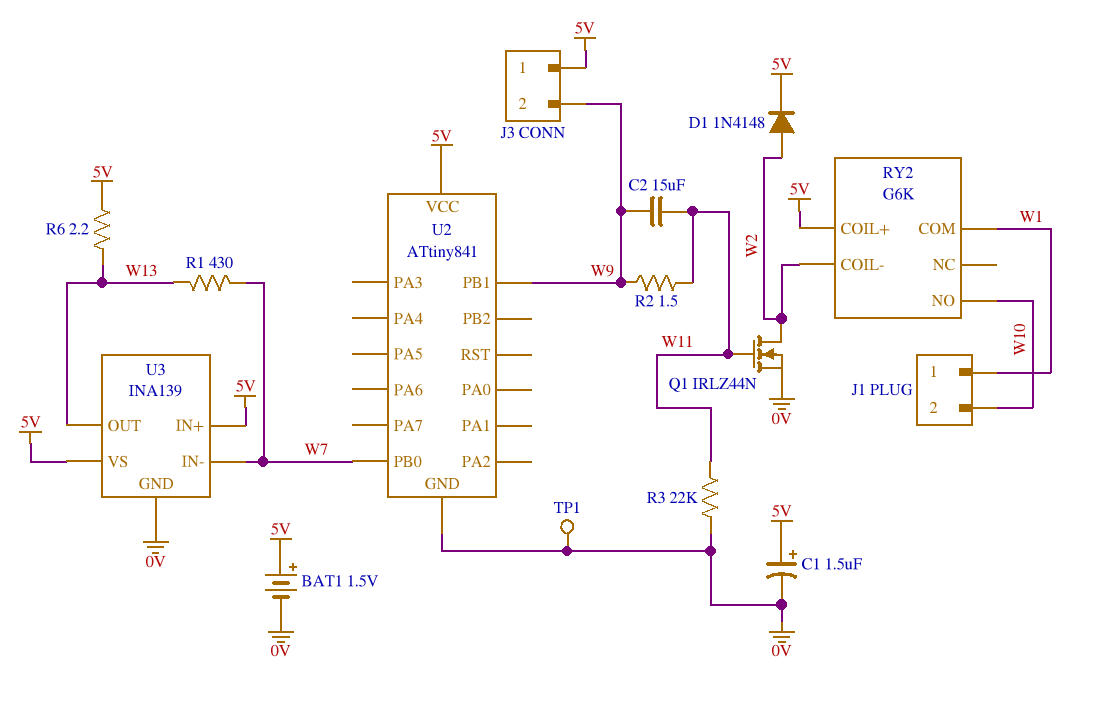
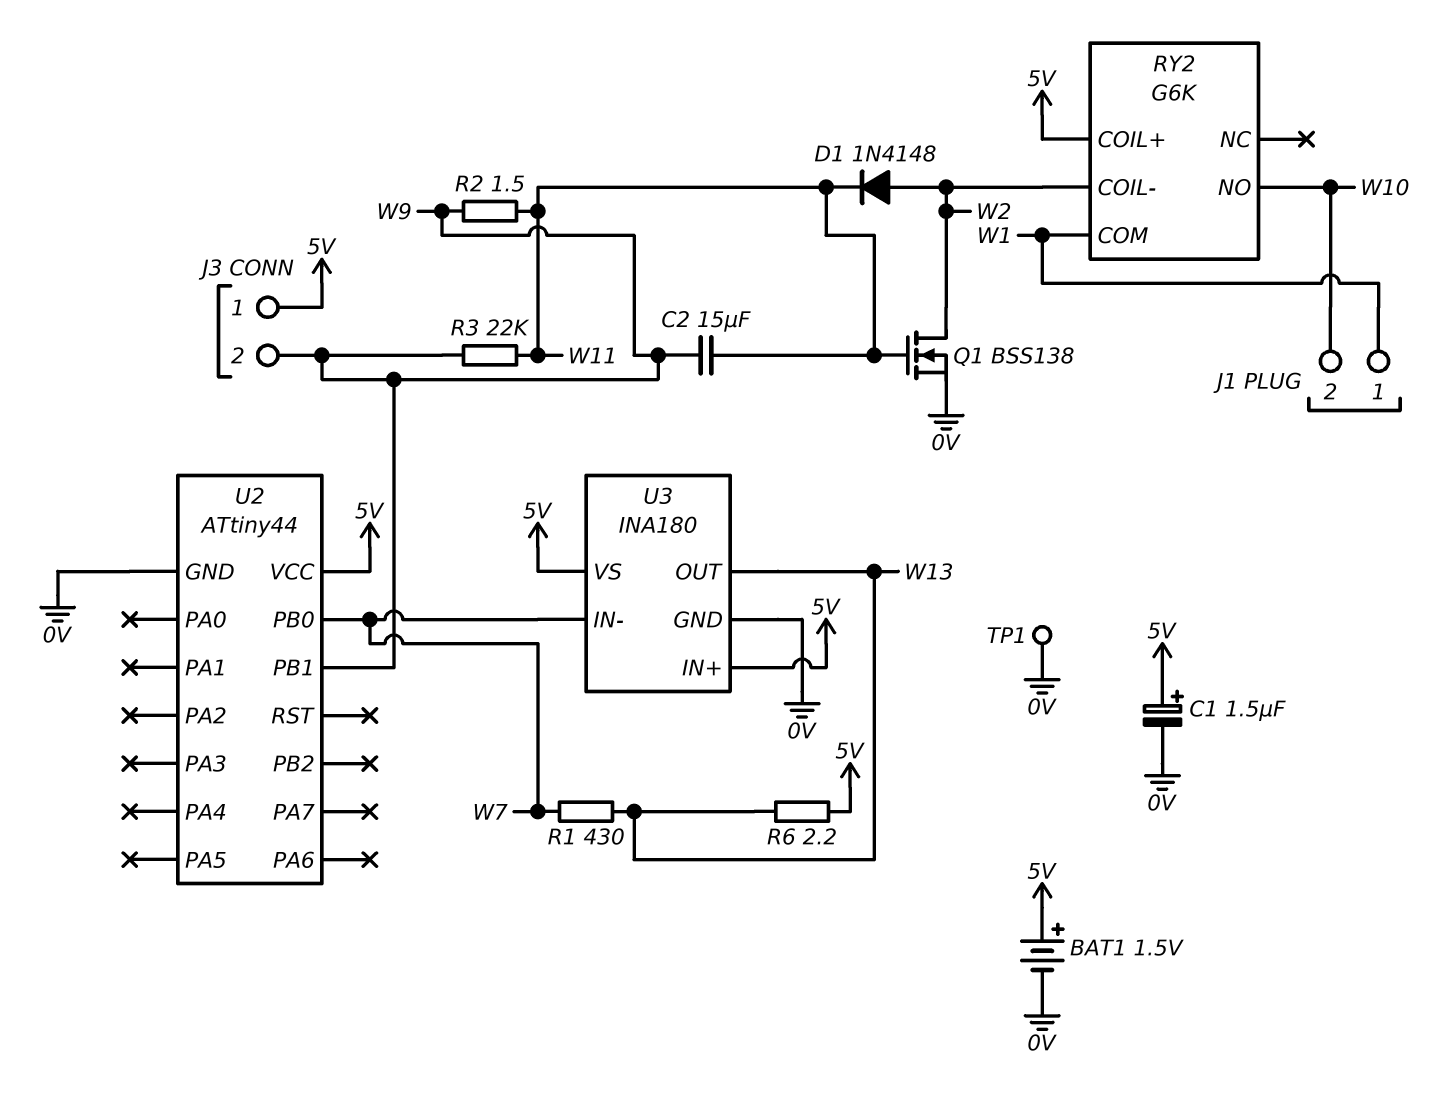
D1: diode 1N4148 (A W2, K 5V) -> diode 1N4148 (A W2, K W11)
Q1: NMOS IRLZ44N (G W11, D W2, S 0V) -> NMOS BSS138 (G W11, D W2, S 0V)
R3: 22k (0V, W11) -> 22k (W9, W11)
U2: ATtiny841 -> ATtiny44
U3: INA139 -> INA180

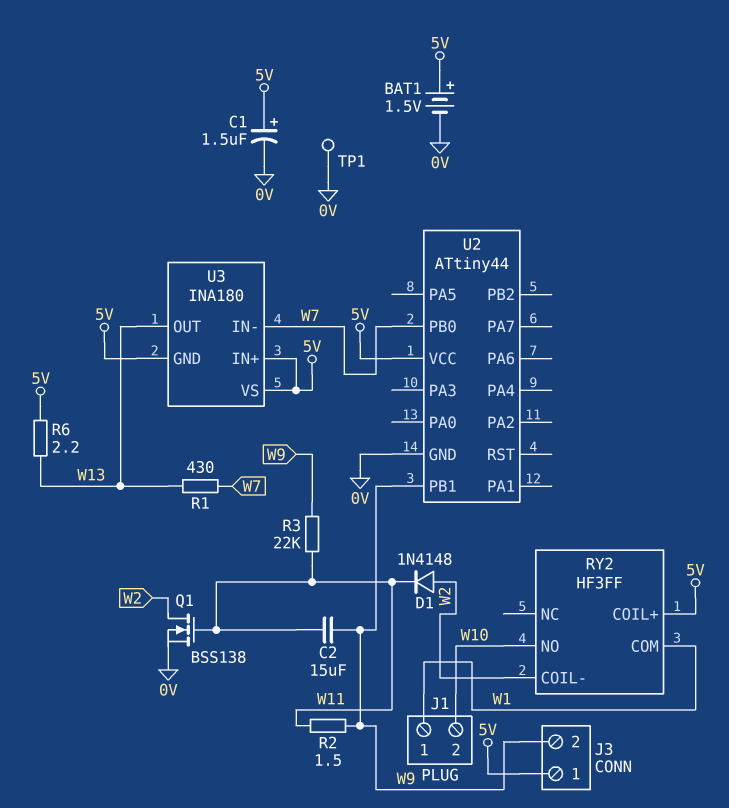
RY2: G6K -> HF3FF
U3 pin GND: 0V -> 5V

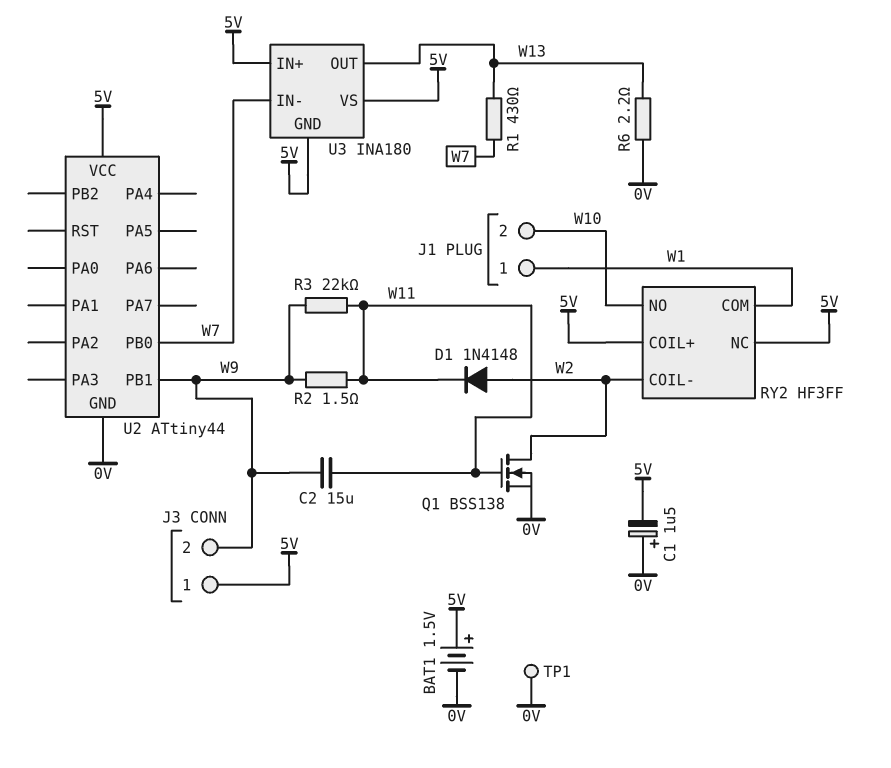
C1: 1.5uF (plus 5V, minus 0V) -> 1.5uF (plus 0V, minus 5V)
R6: 2.2 (5V, W13) -> 2.2 (0V, W13)
RY2 pin NC: none -> 5V

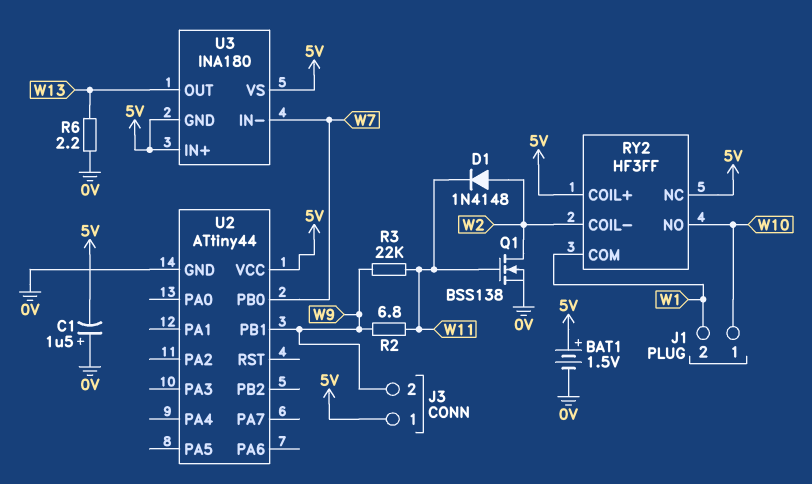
C2: 15uF (W9, W11) -> none
J1 pin 1: W1 -> W10
J1 pin 2: W10 -> W1
R1: 430 (W7, W13) -> none
R2: 1.5 (W9, W11) -> 6.8 (W9, W11)
TP1: test point (0V) -> none

